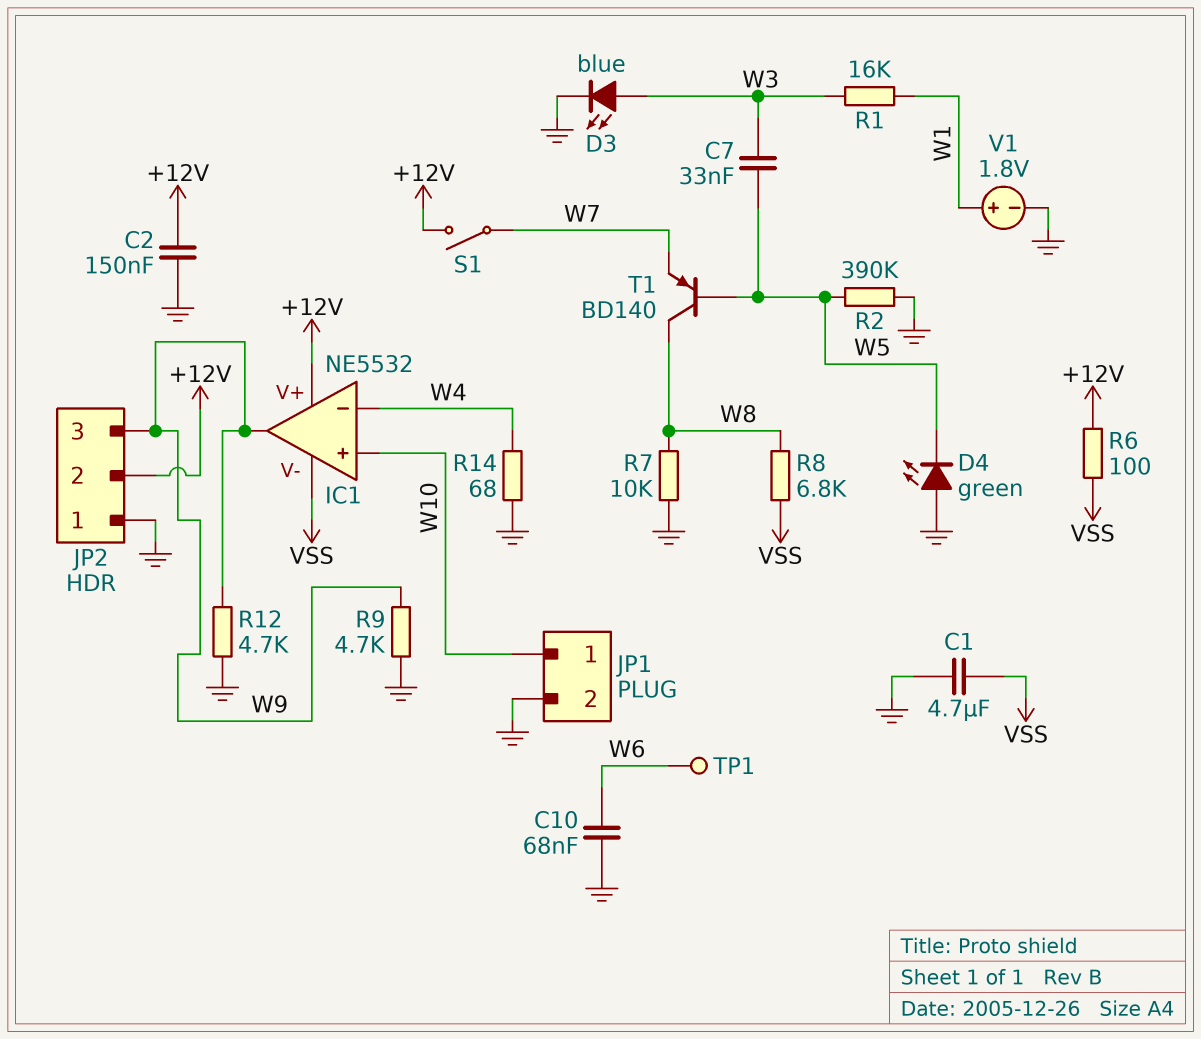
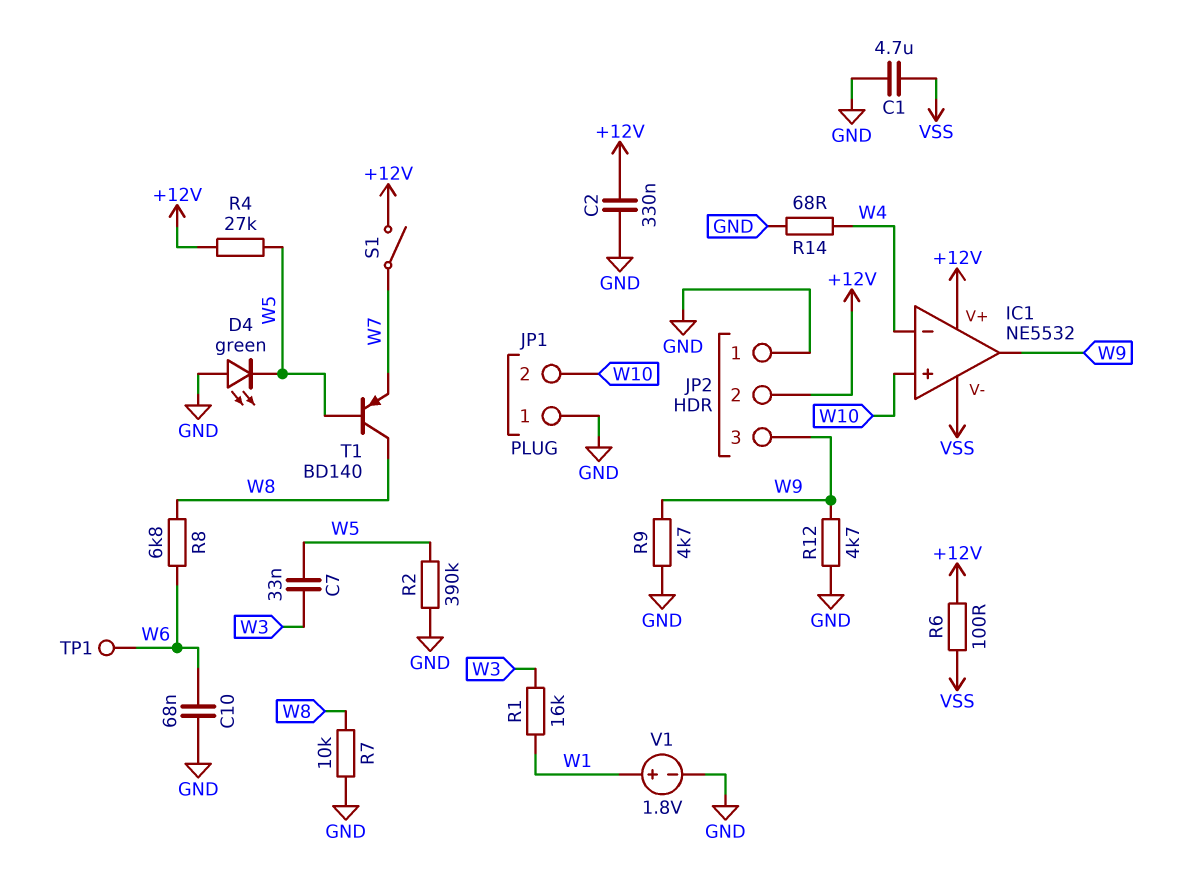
C2: 150nF (+12V, GND) -> 330nF (+12V, GND)
D3: LED blue (A W3, K GND) -> none
JP1 pin 1: W10 -> GND
JP1 pin 2: GND -> W10
R4: none -> 27k (+12V, W5)
R8: 6.8k (VSS, W8) -> 6.8k (W6, W8)

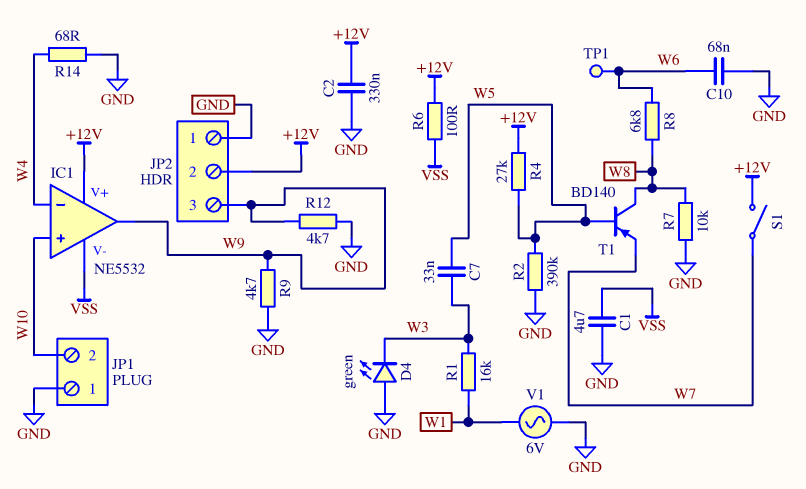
D4: LED green (A GND, K W5) -> LED green (A GND, K W3)
V1: 1.8V (plus W1, minus GND) -> AC 6V (GND, W1)

